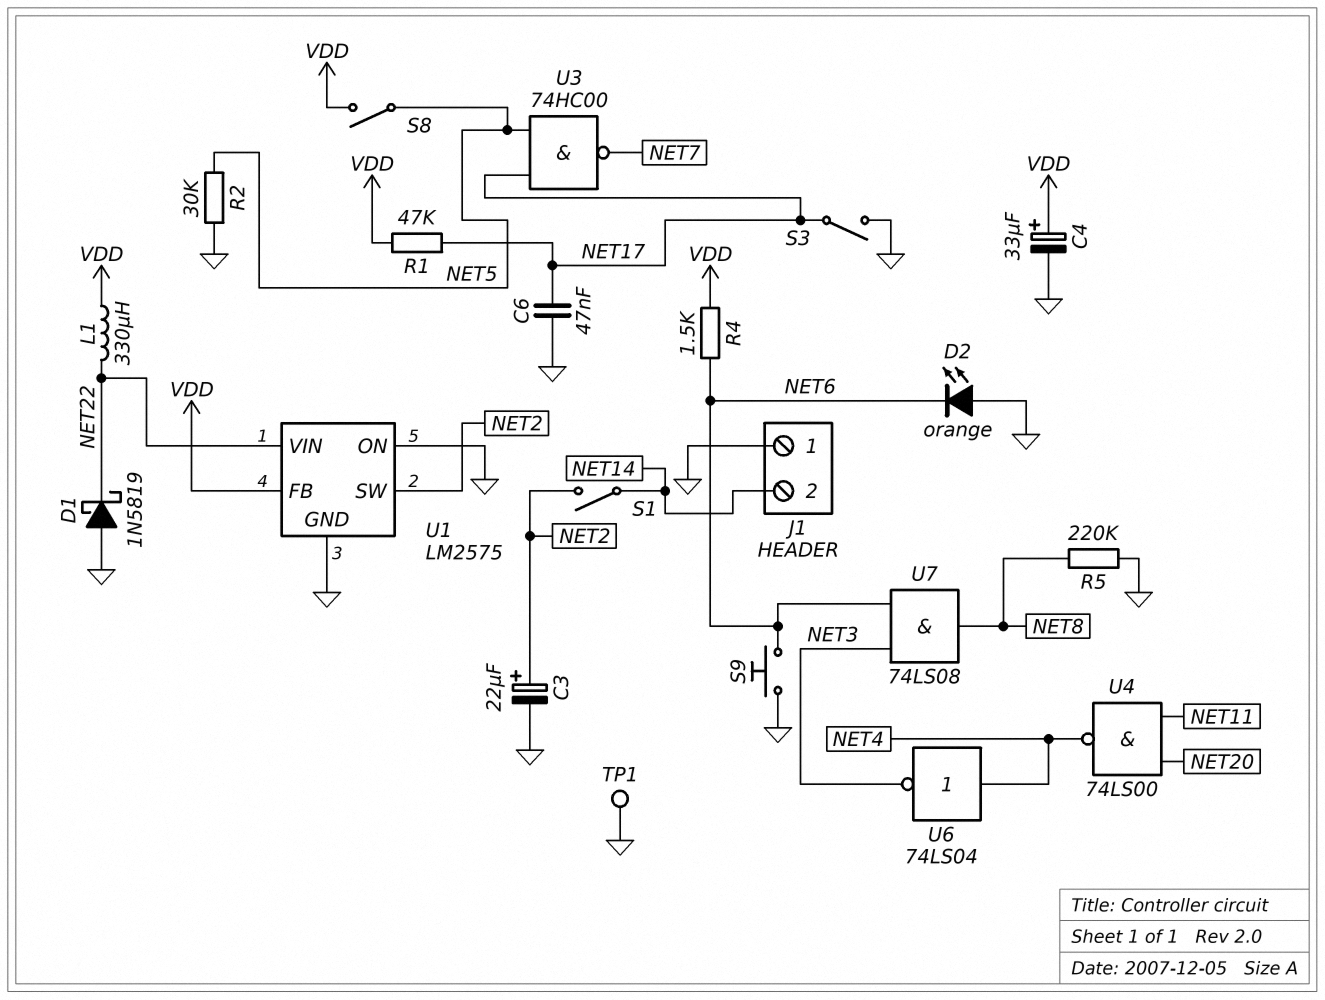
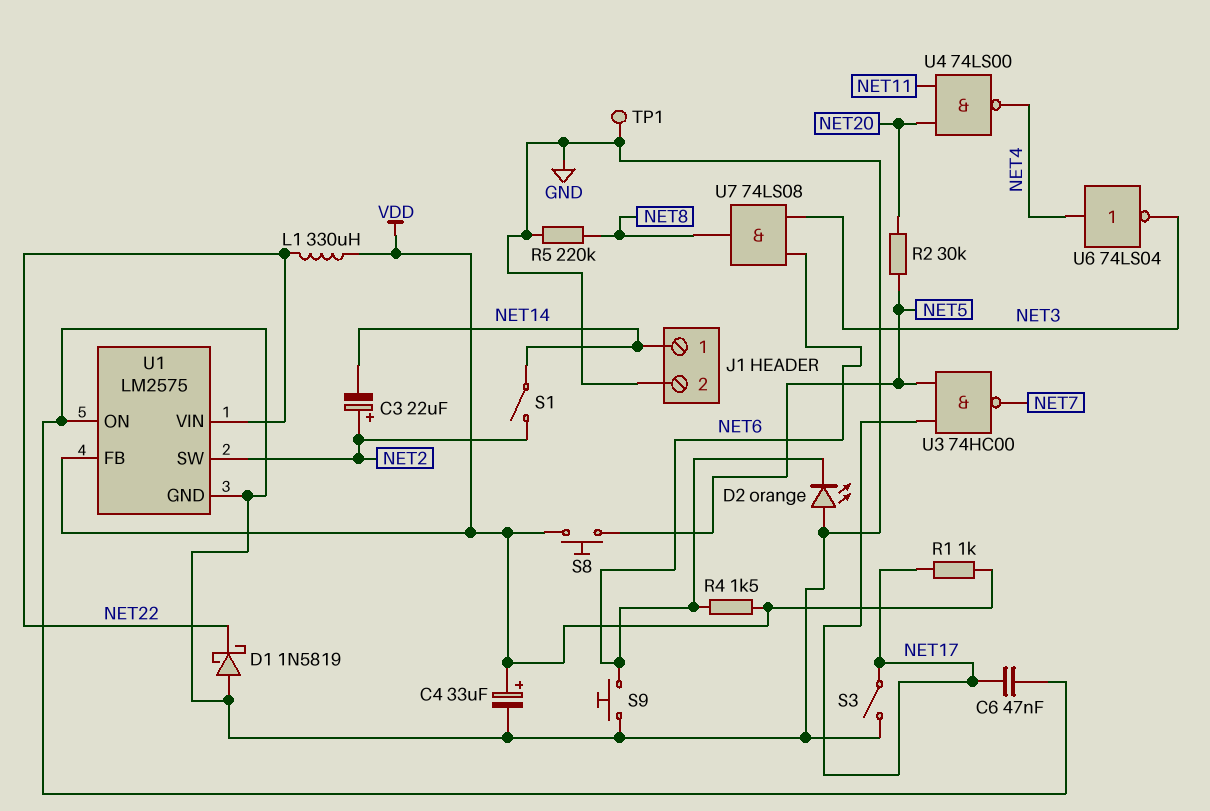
C3: 22uF (plus NET2, minus GND) -> 22uF (plus NET2, minus NET14)
J1 pin 1: GND -> NET14
J1 pin 2: NET14 -> GND
R1: 47k (NET17, VDD) -> 1k (NET17, VDD)
R2: 30k (GND, NET5) -> 30k (NET5, NET20)
S8: switch (NET5, VDD) -> button (NET5, VDD)

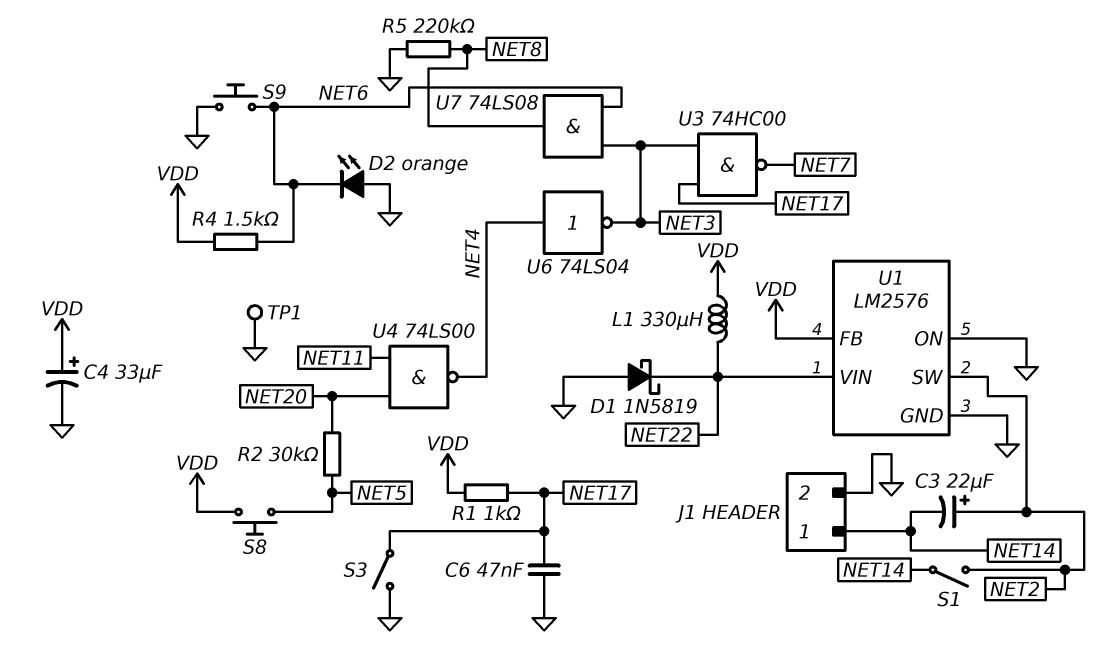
U1: LM2575 -> LM2576
U3: NAND 74HC00 (in NET5, in NET17, out NET7) -> NAND 74HC00 (in NET3, in NET17, out NET7)

